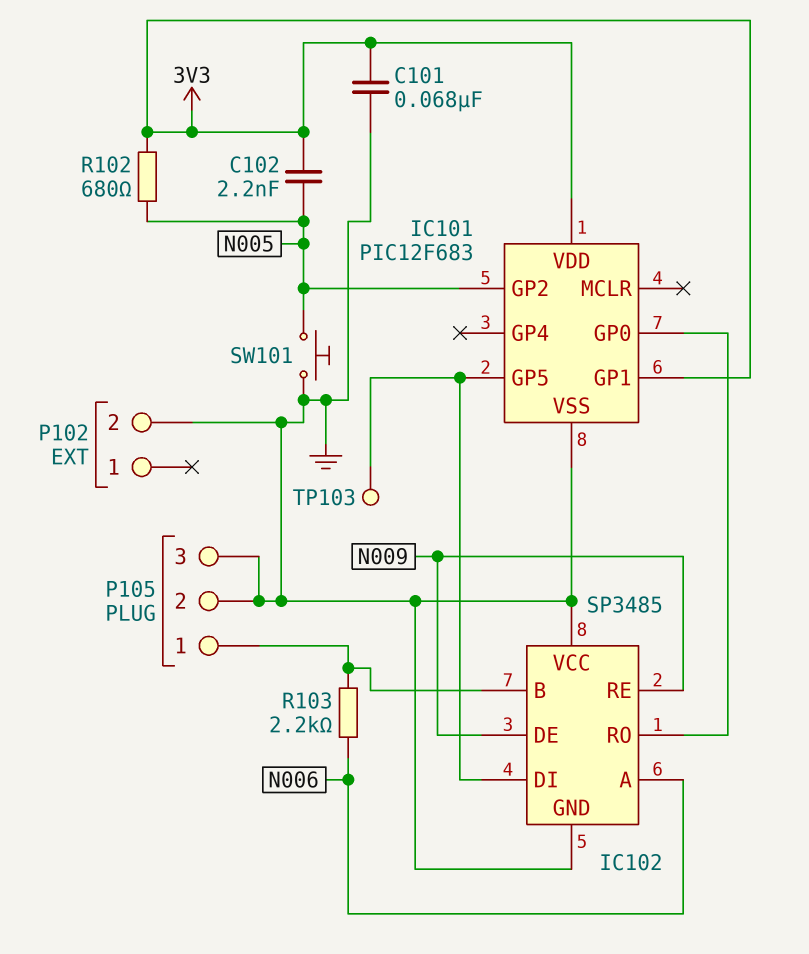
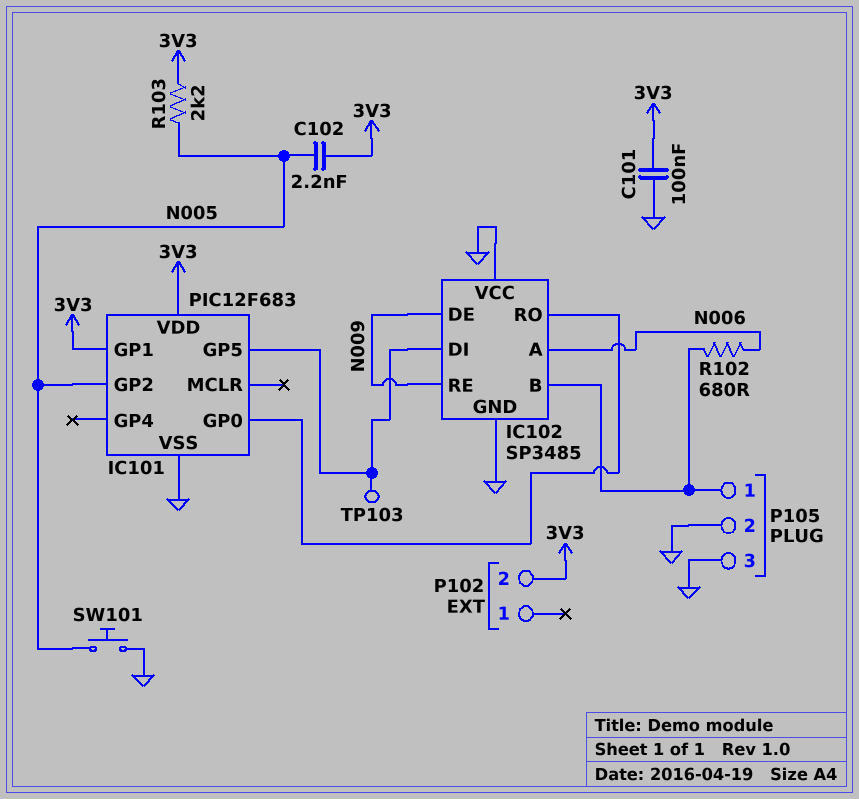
C101: 68nF (3V3, GND) -> 100nF (3V3, GND)
P102 pin 2: GND -> 3V3
R102: 680 (3V3, N005) -> 680 (IC102/B, N006)
R103: 2.2k (IC102/B, N006) -> 2.2k (3V3, N005)

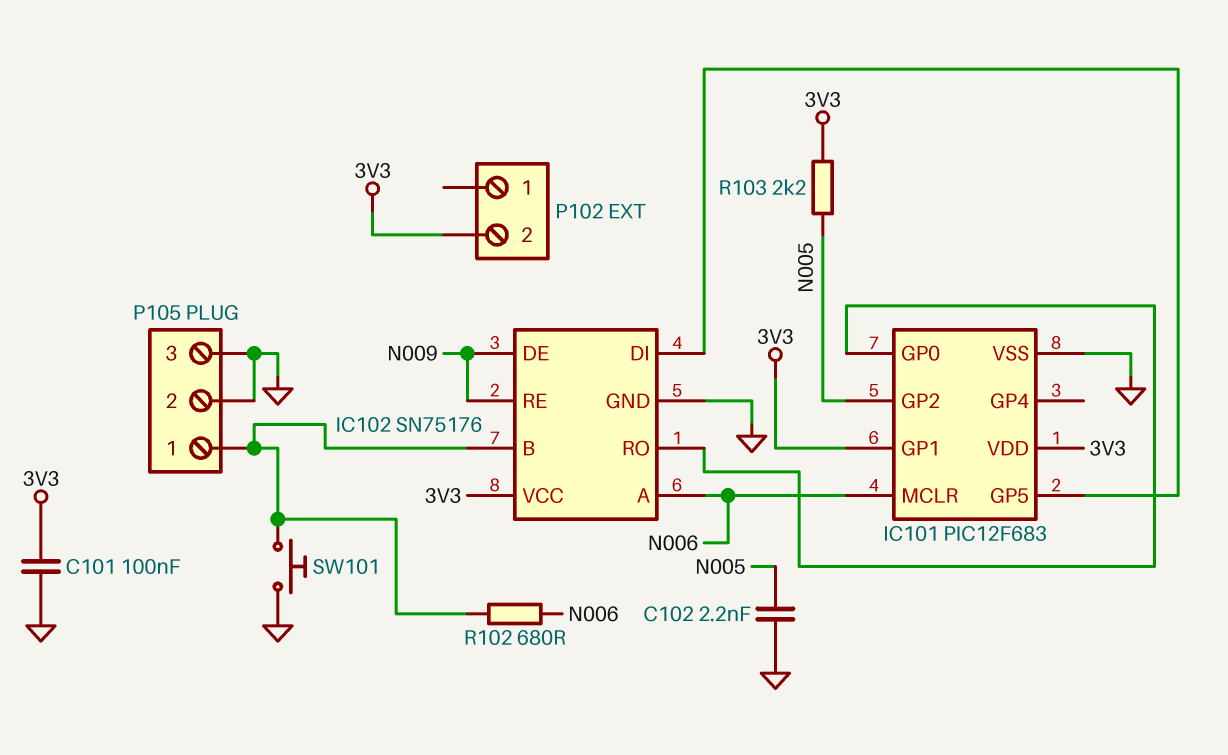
C102: 2.2nF (3V3, N005) -> 2.2nF (GND, N005)
IC101 pin MCLR: none -> N006
IC102: SP3485 -> SN75176
IC102 pin VCC: GND -> 3V3
SW101: button (GND, N005) -> button (GND, IC102/B)
TP103: test point (IC101/GP5) -> none

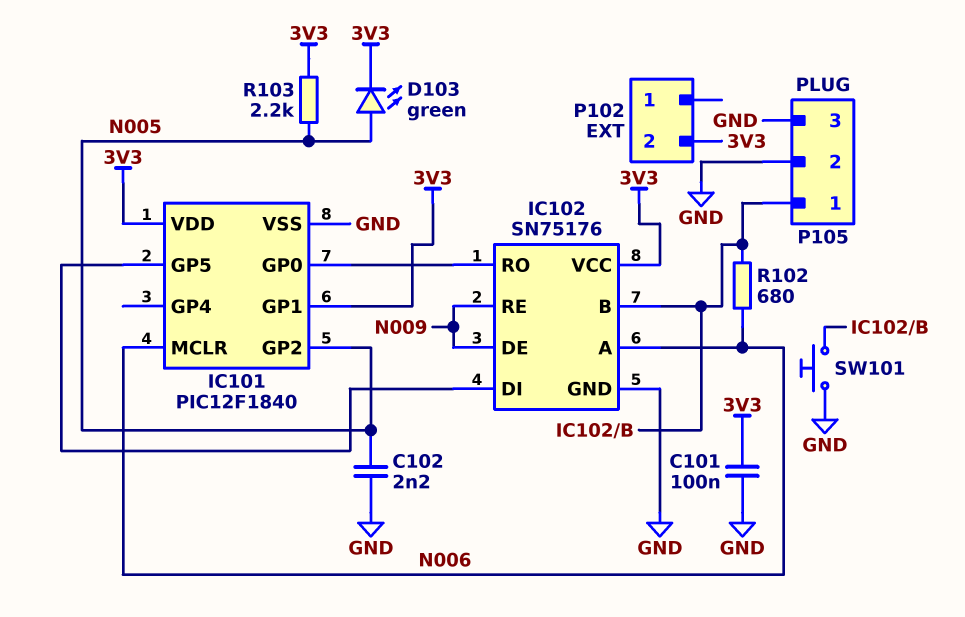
D103: none -> LED green (A N005, K 3V3)
IC101: PIC12F683 -> PIC12F1840

